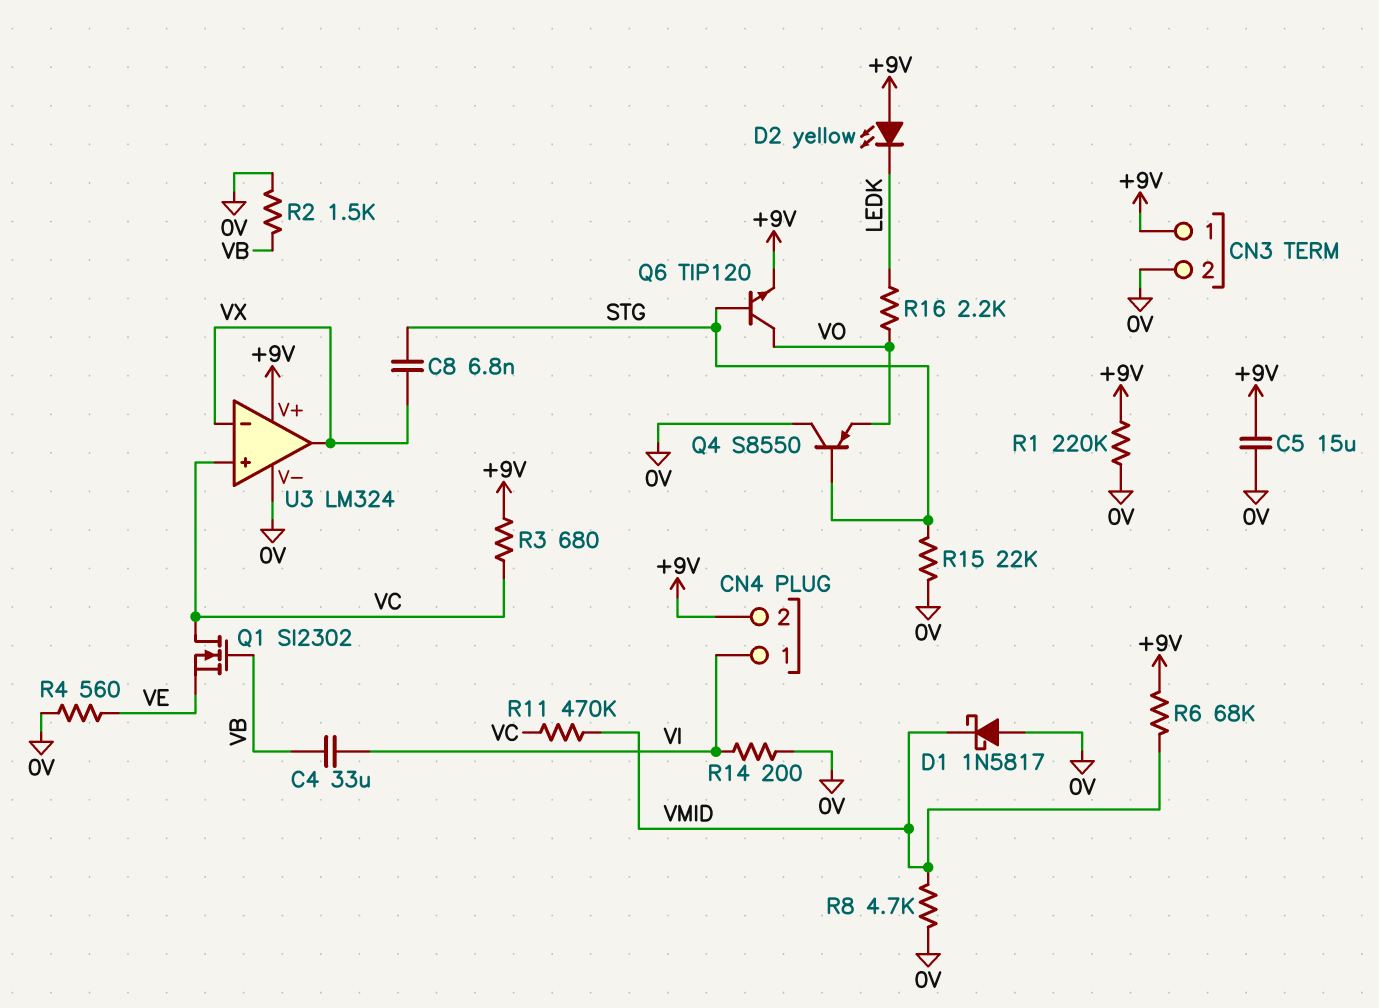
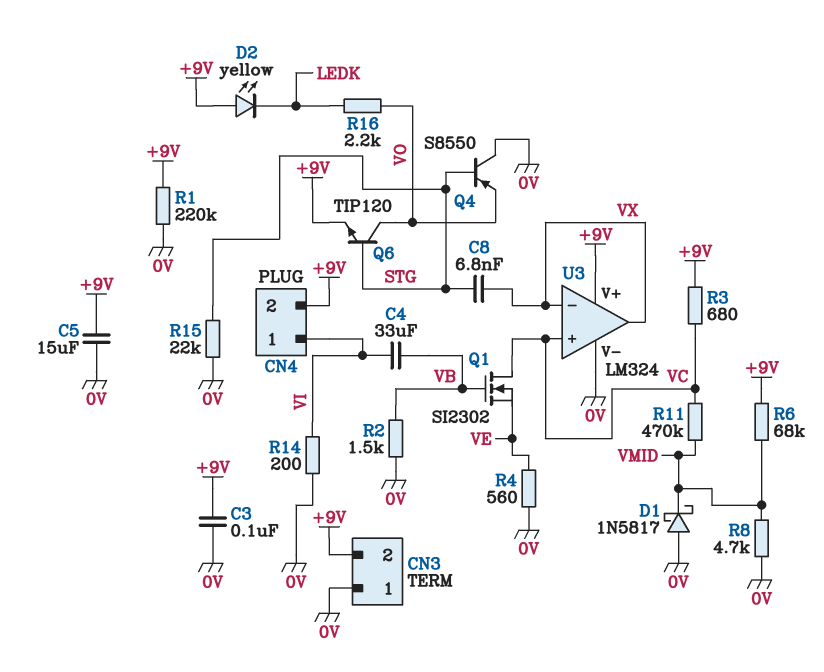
C3: none -> 100nF (+9V, 0V)
CN3 pin 1: +9V -> 0V
CN3 pin 2: 0V -> +9V

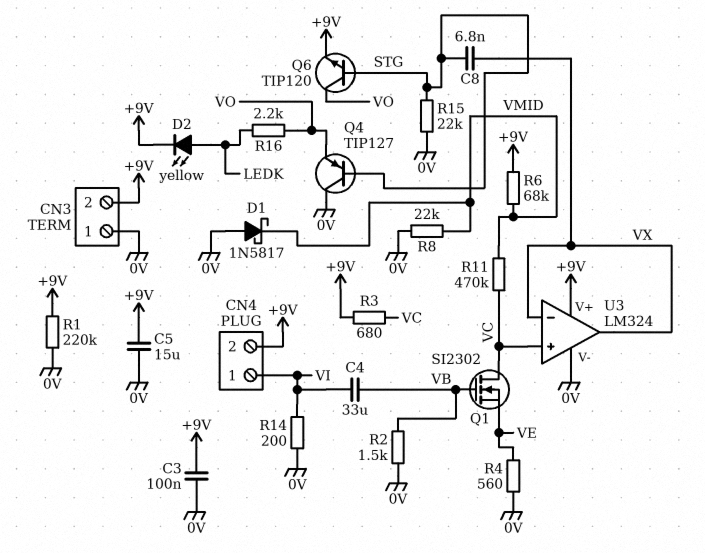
D2: LED yellow (A +9V, K LEDK) -> LED yellow (A LEDK, K +9V)
Q4: PNP S8550 (B STG, C 0V, E VO) -> PNP TIP127 (B STG, C 0V, E VO)
R8: 4.7k (0V, VMID) -> 22k (0V, VMID)

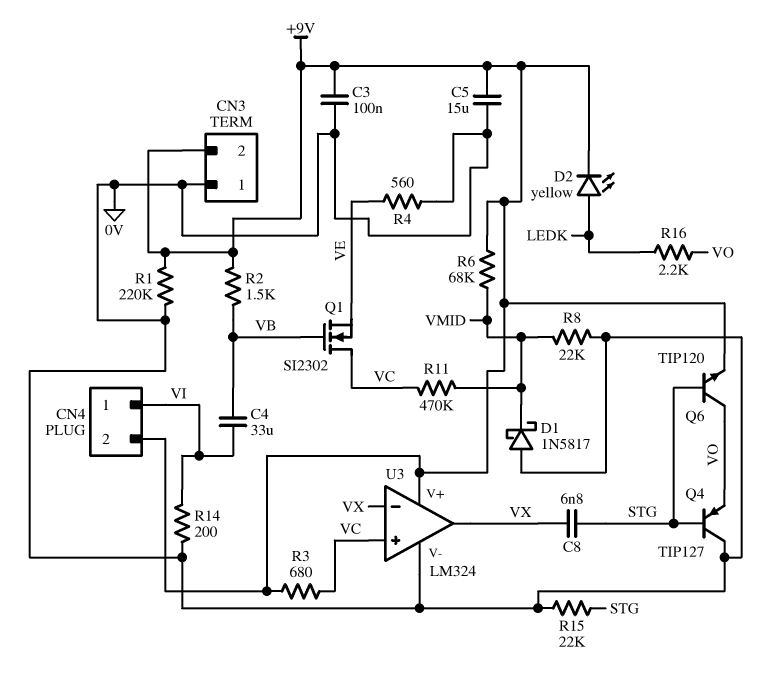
R2: 1.5k (0V, VB) -> 1.5k (+9V, VB)

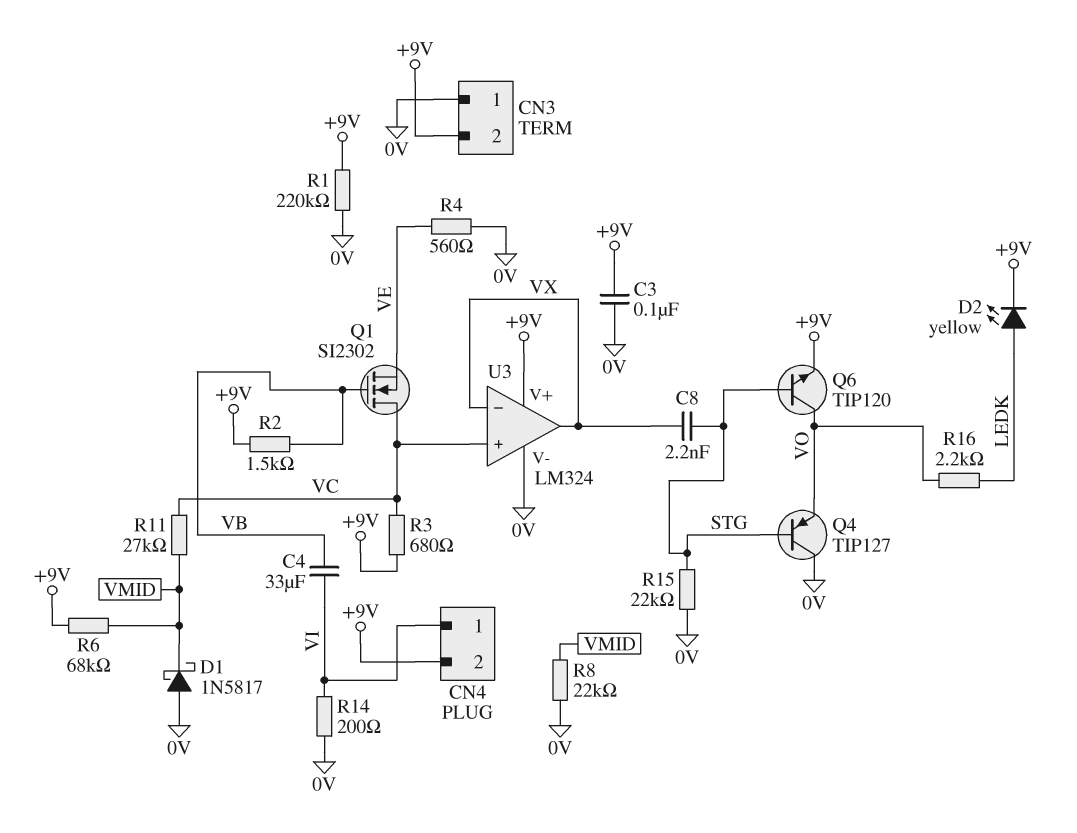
C5: 15uF (+9V, 0V) -> none
C8: 6.8nF (STG, VX) -> 2.2nF (STG, VX)
R11: 470k (VC, VMID) -> 27k (VC, VMID)

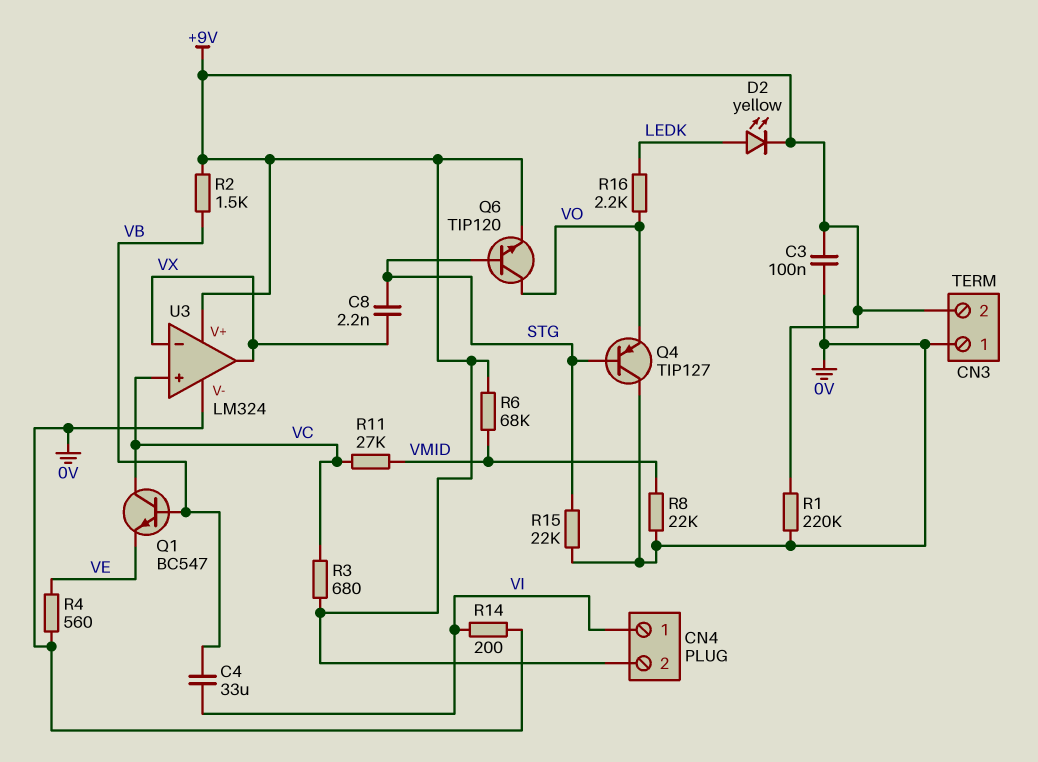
D1: schottky 1N5817 (A 0V, K VMID) -> none
Q1: NMOS SI2302 (G VB, D VC, S VE) -> NPN BC547 (B VB, C VC, E VE)

